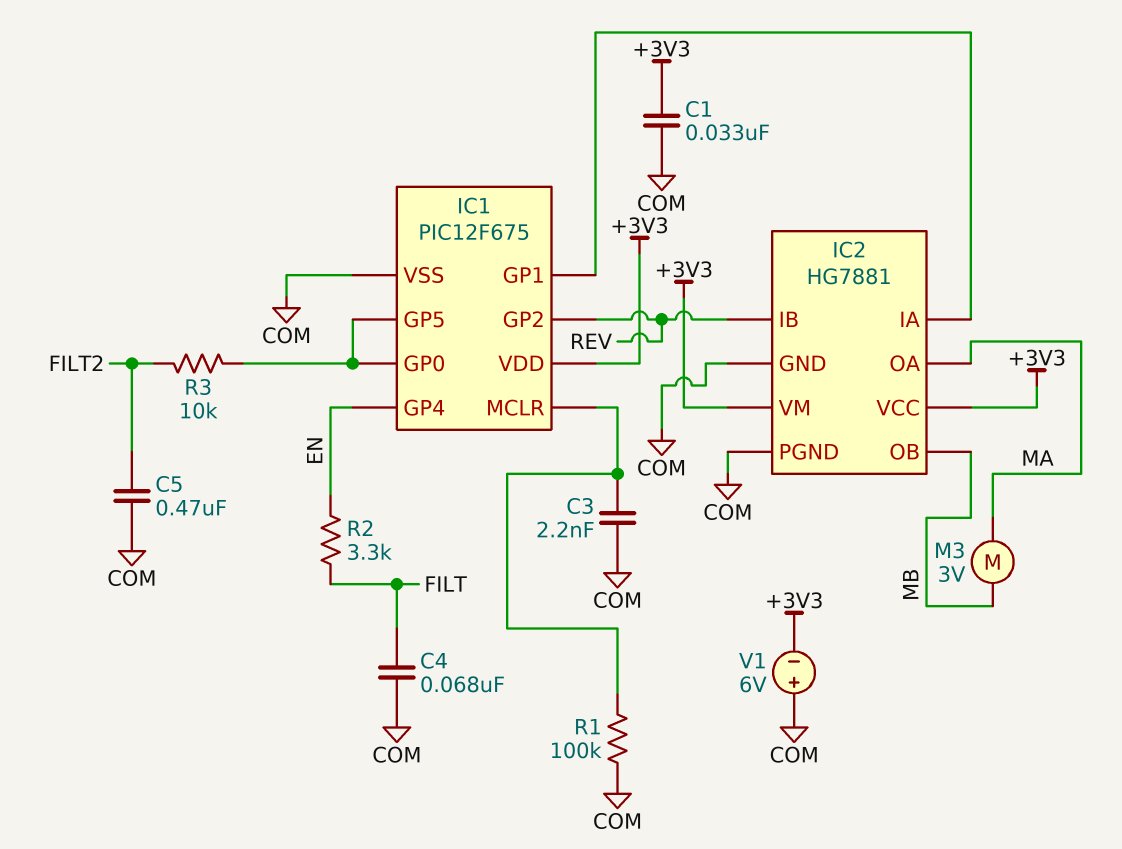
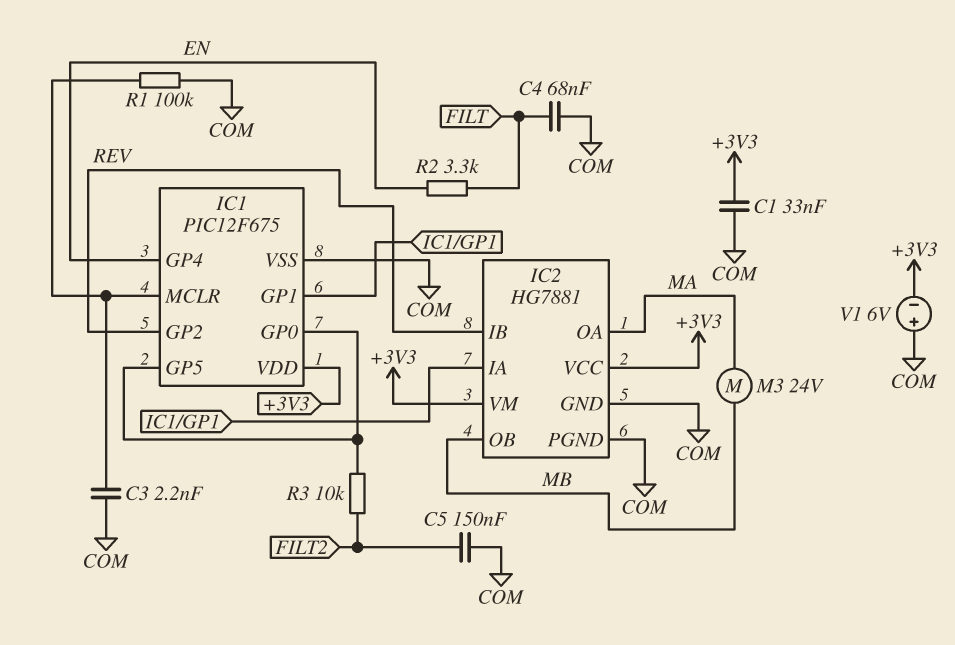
C5: 470nF (COM, FILT2) -> 150nF (COM, FILT2)
M3: motor 3V (MA, MB) -> motor 24V (MA, MB)

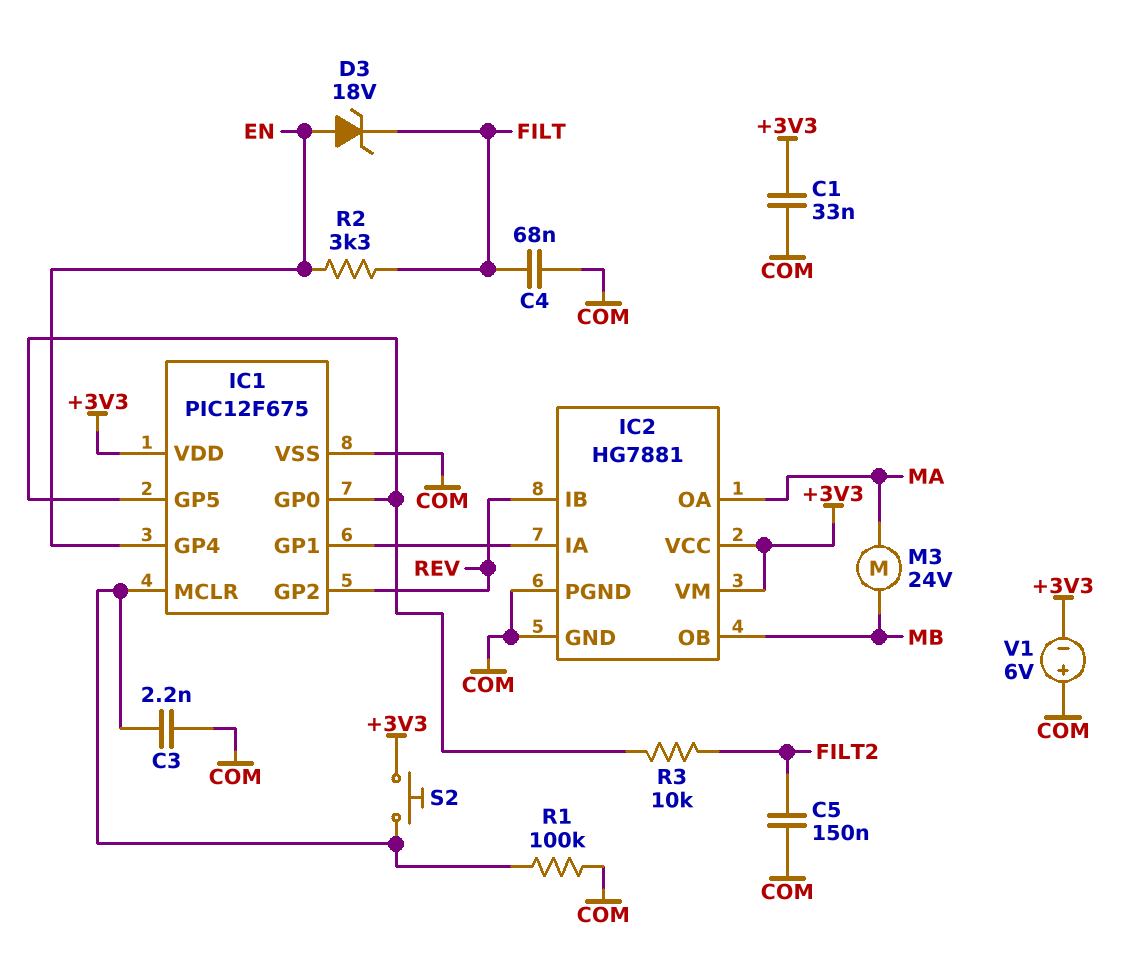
D3: none -> zener 18V (A EN, K FILT)
S2: none -> button (+3V3, IC1/MCLR)

